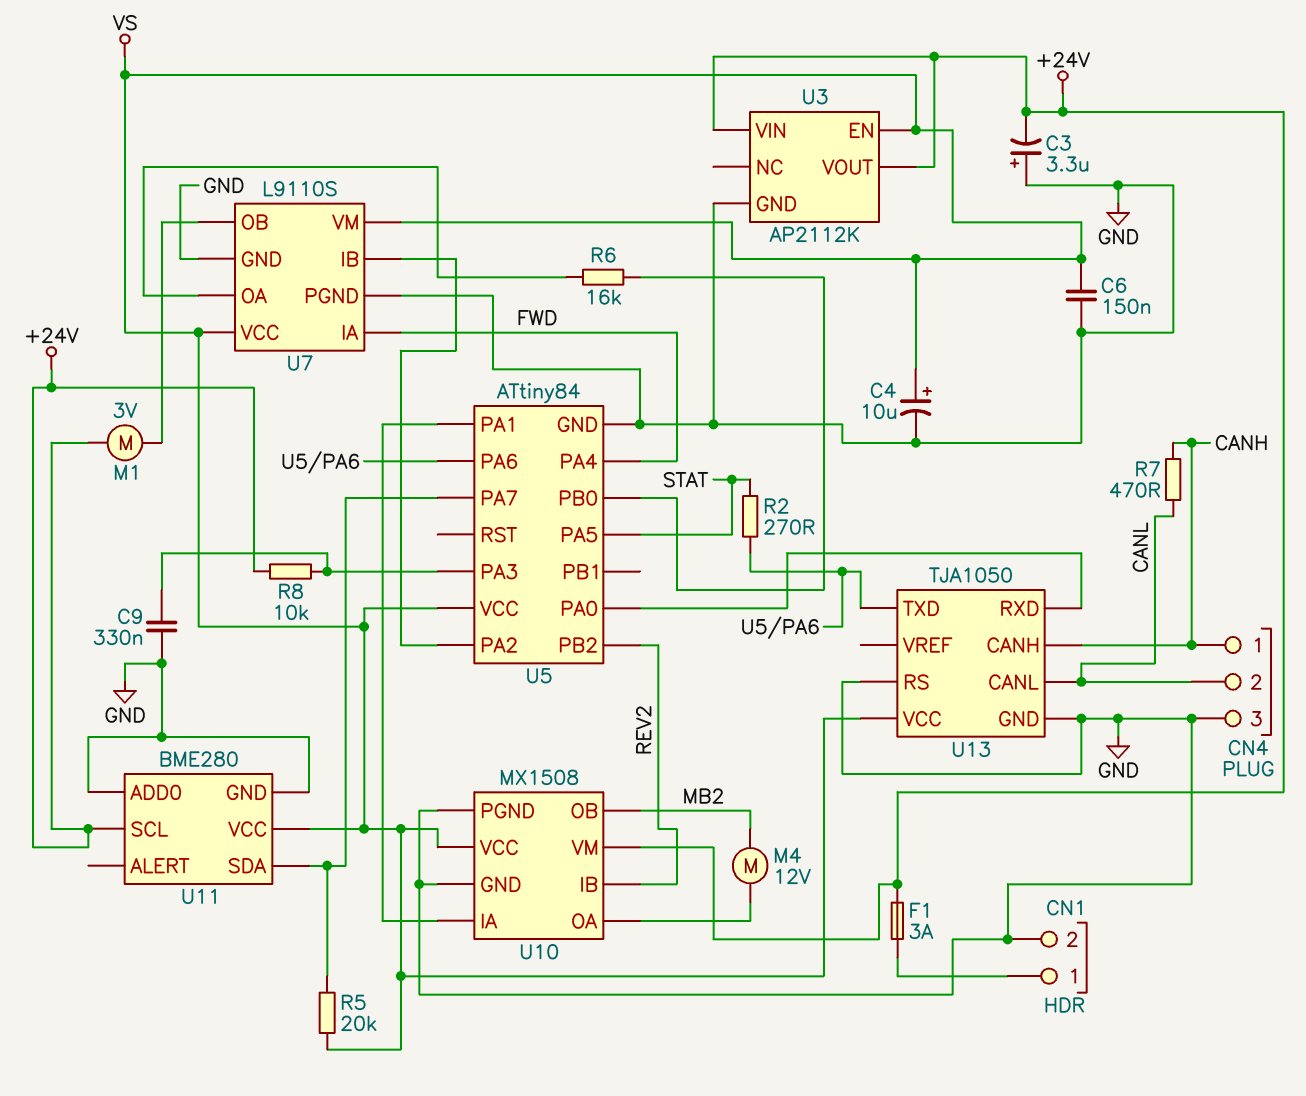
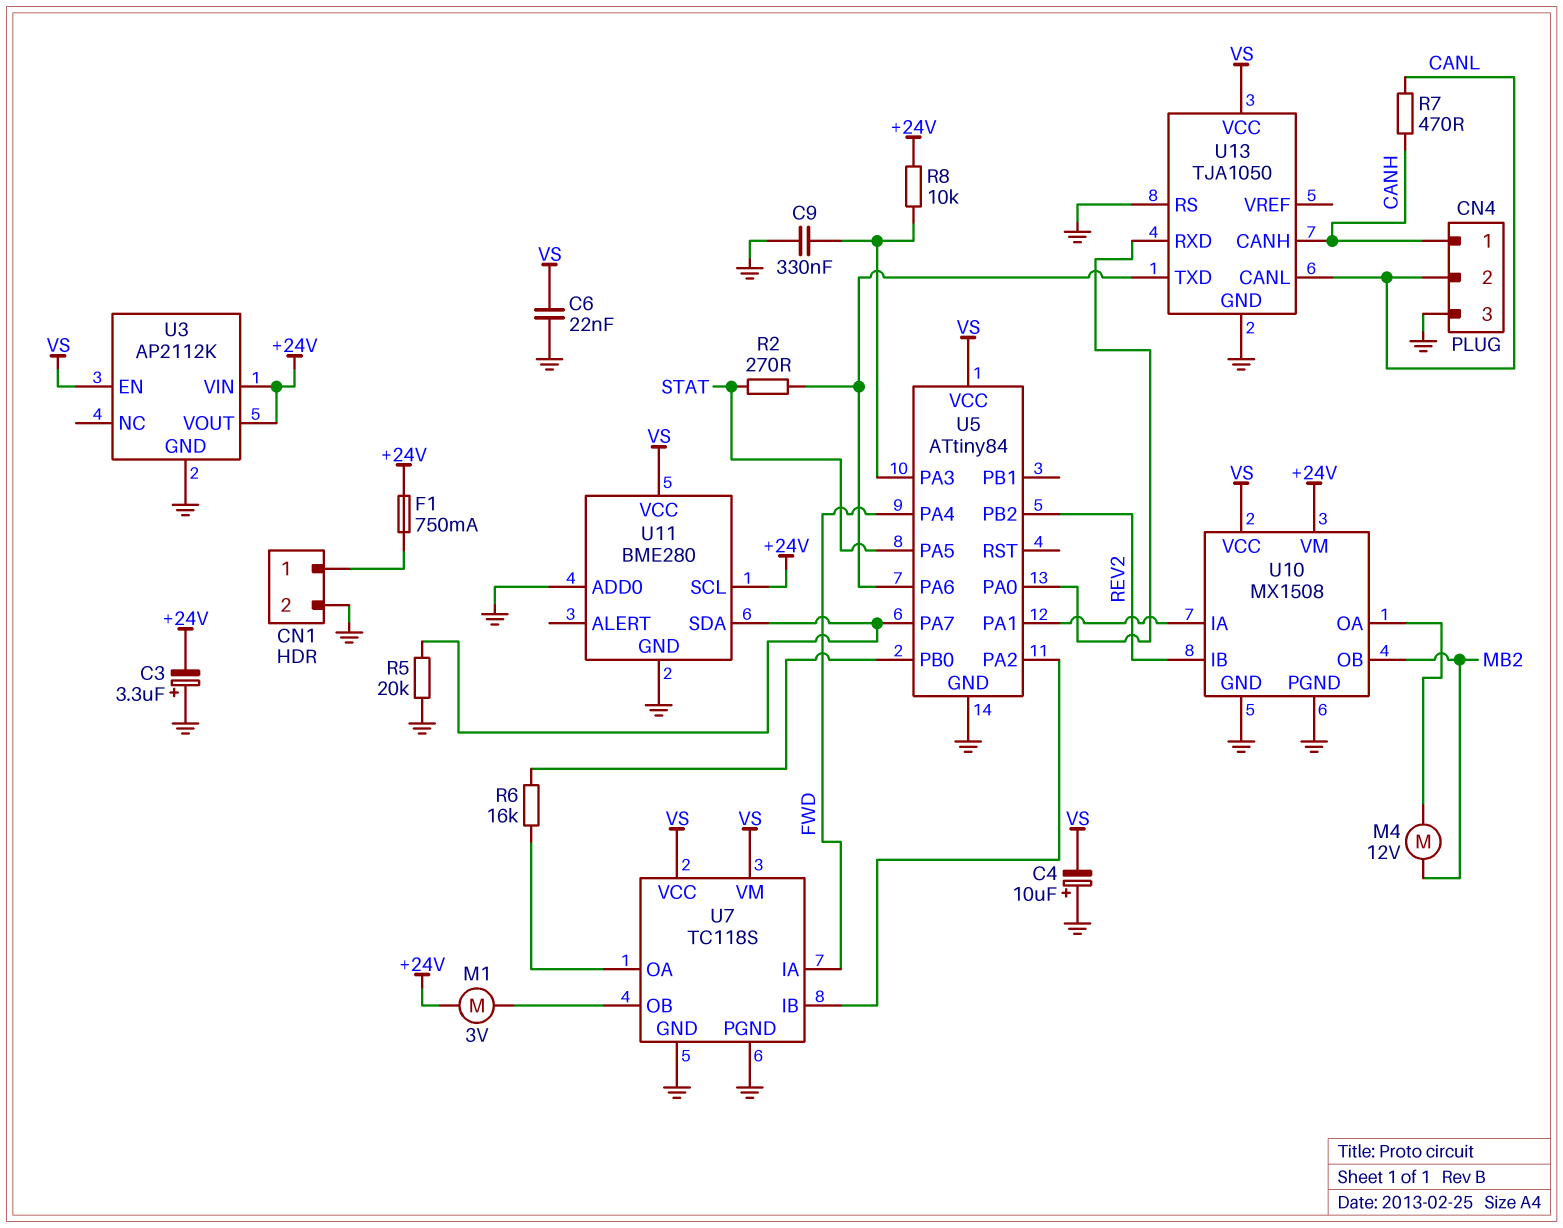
C4: 10uF (plus VS, minus GND) -> 10uF (plus GND, minus VS)
C6: 150nF (GND, VS) -> 22nF (GND, VS)
F1: 3A (+24V, CN1/1) -> 750mA (+24V, CN1/1)
R5: 20k (U5/PA7, VS) -> 20k (GND, U5/PA7)
U7: L9110S -> TC118S

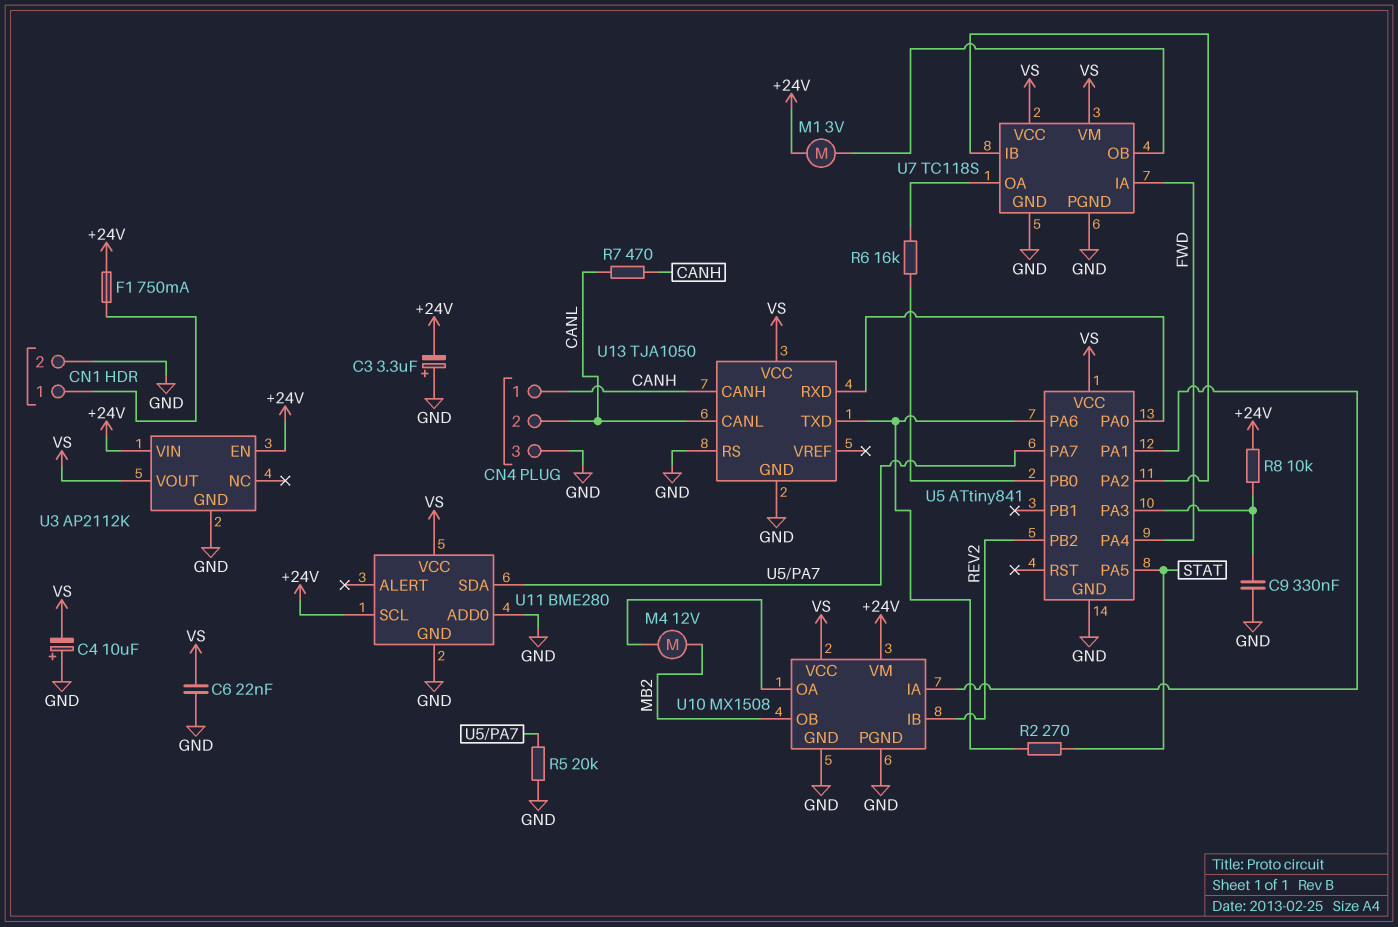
U3 pin EN: VS -> +24V
U3 pin VOUT: +24V -> VS
U5: ATtiny84 -> ATtiny841

